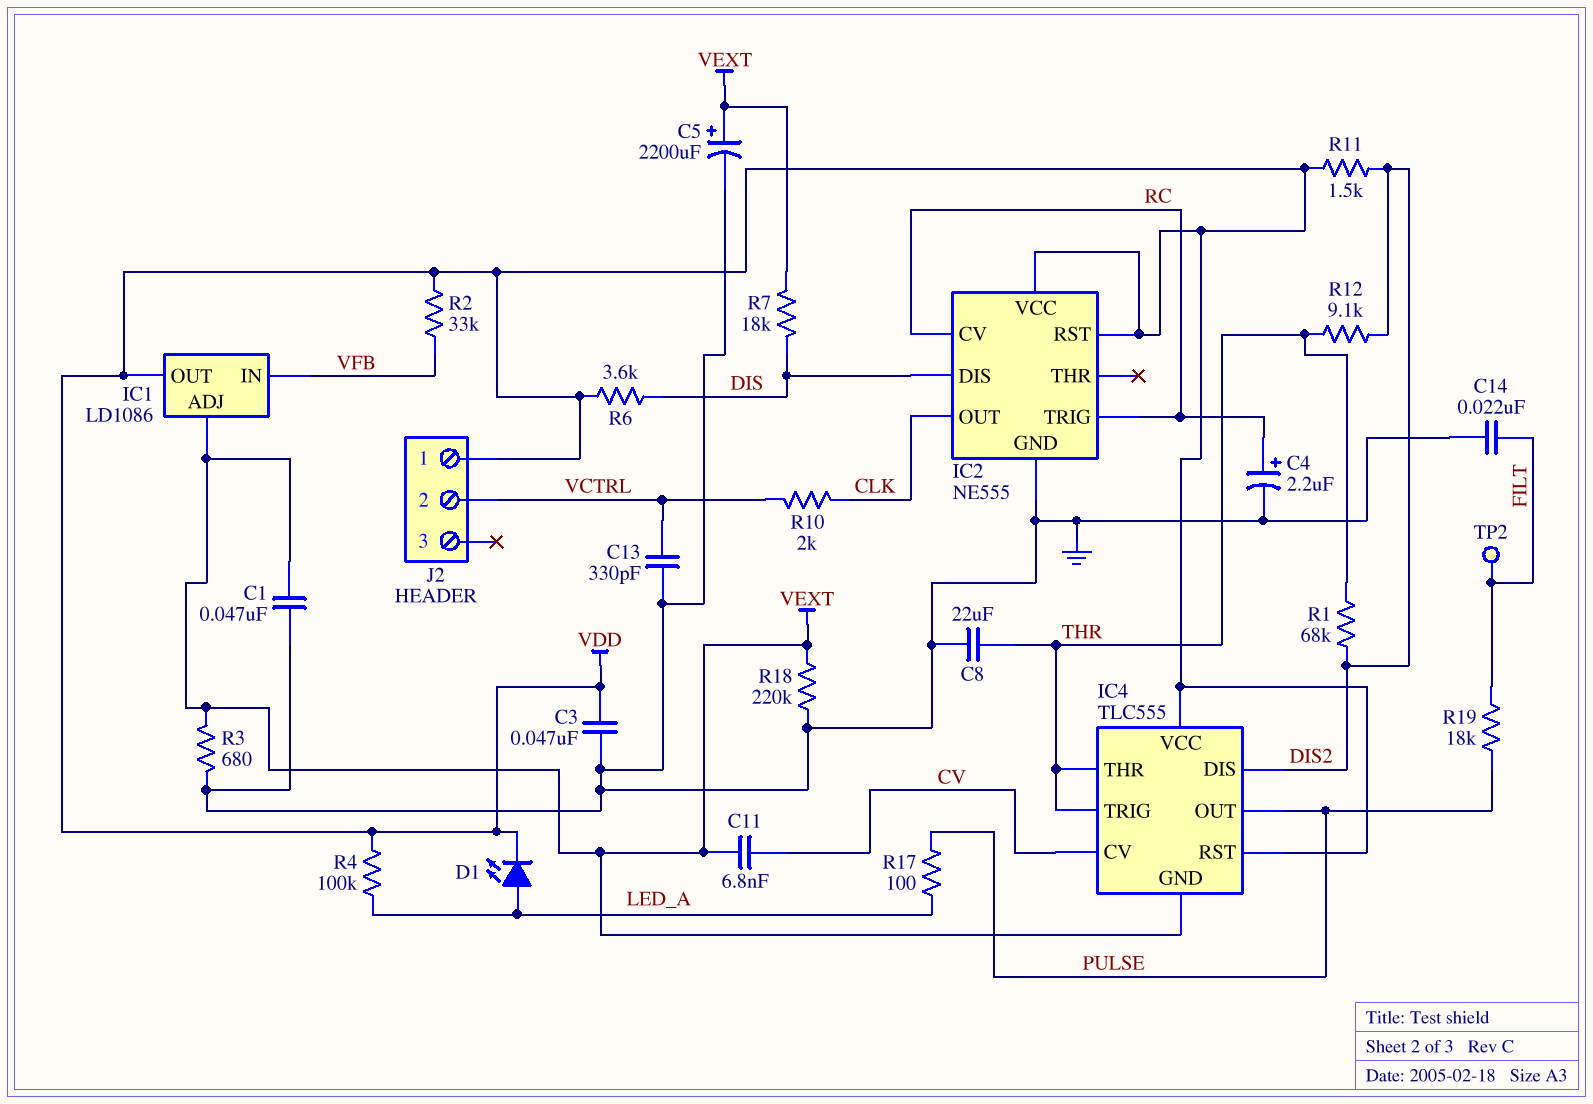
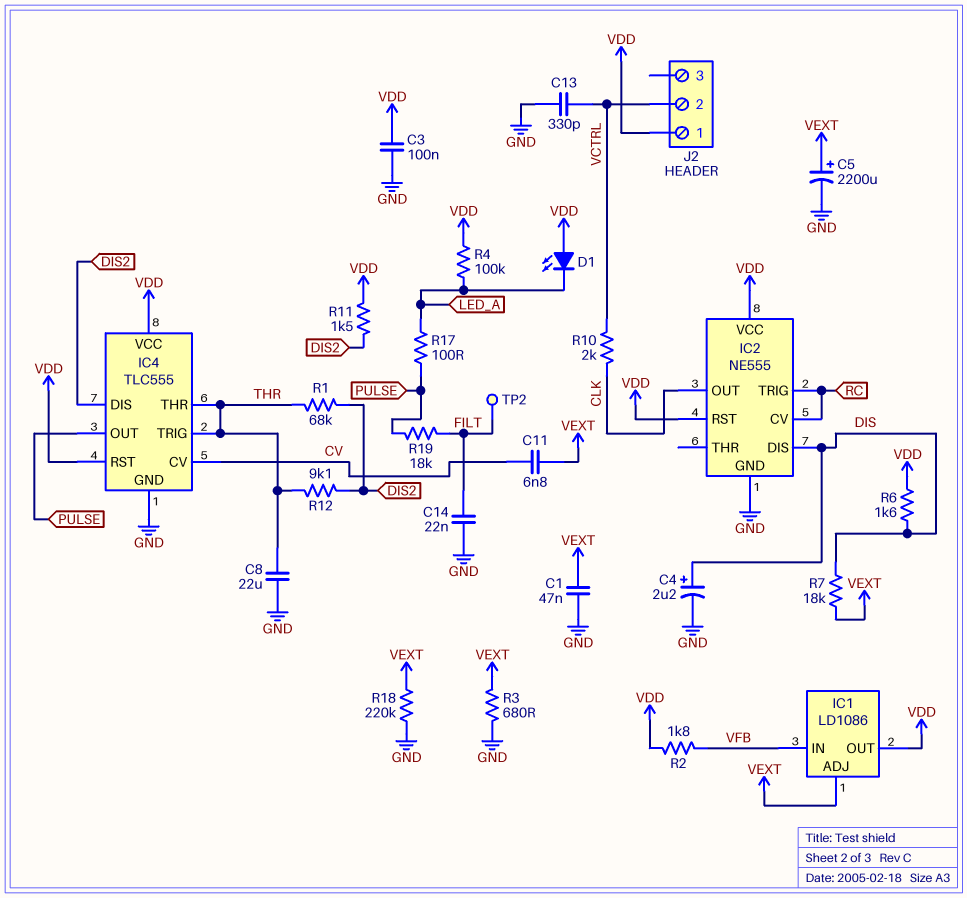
C3: 47nF (GND, VDD) -> 100nF (GND, VDD)
C4: 2.2uF (plus RC, minus GND) -> 2.2uF (plus DIS, minus GND)
D1: LED (A LED_A, K VDD) -> LED (A VDD, K LED_A)
IC4 pin GND: VEXT -> GND
R2: 33k (VDD, VFB) -> 1.8k (VDD, VFB)
R6: 3.6k (DIS, VDD) -> 1.6k (DIS, VDD)

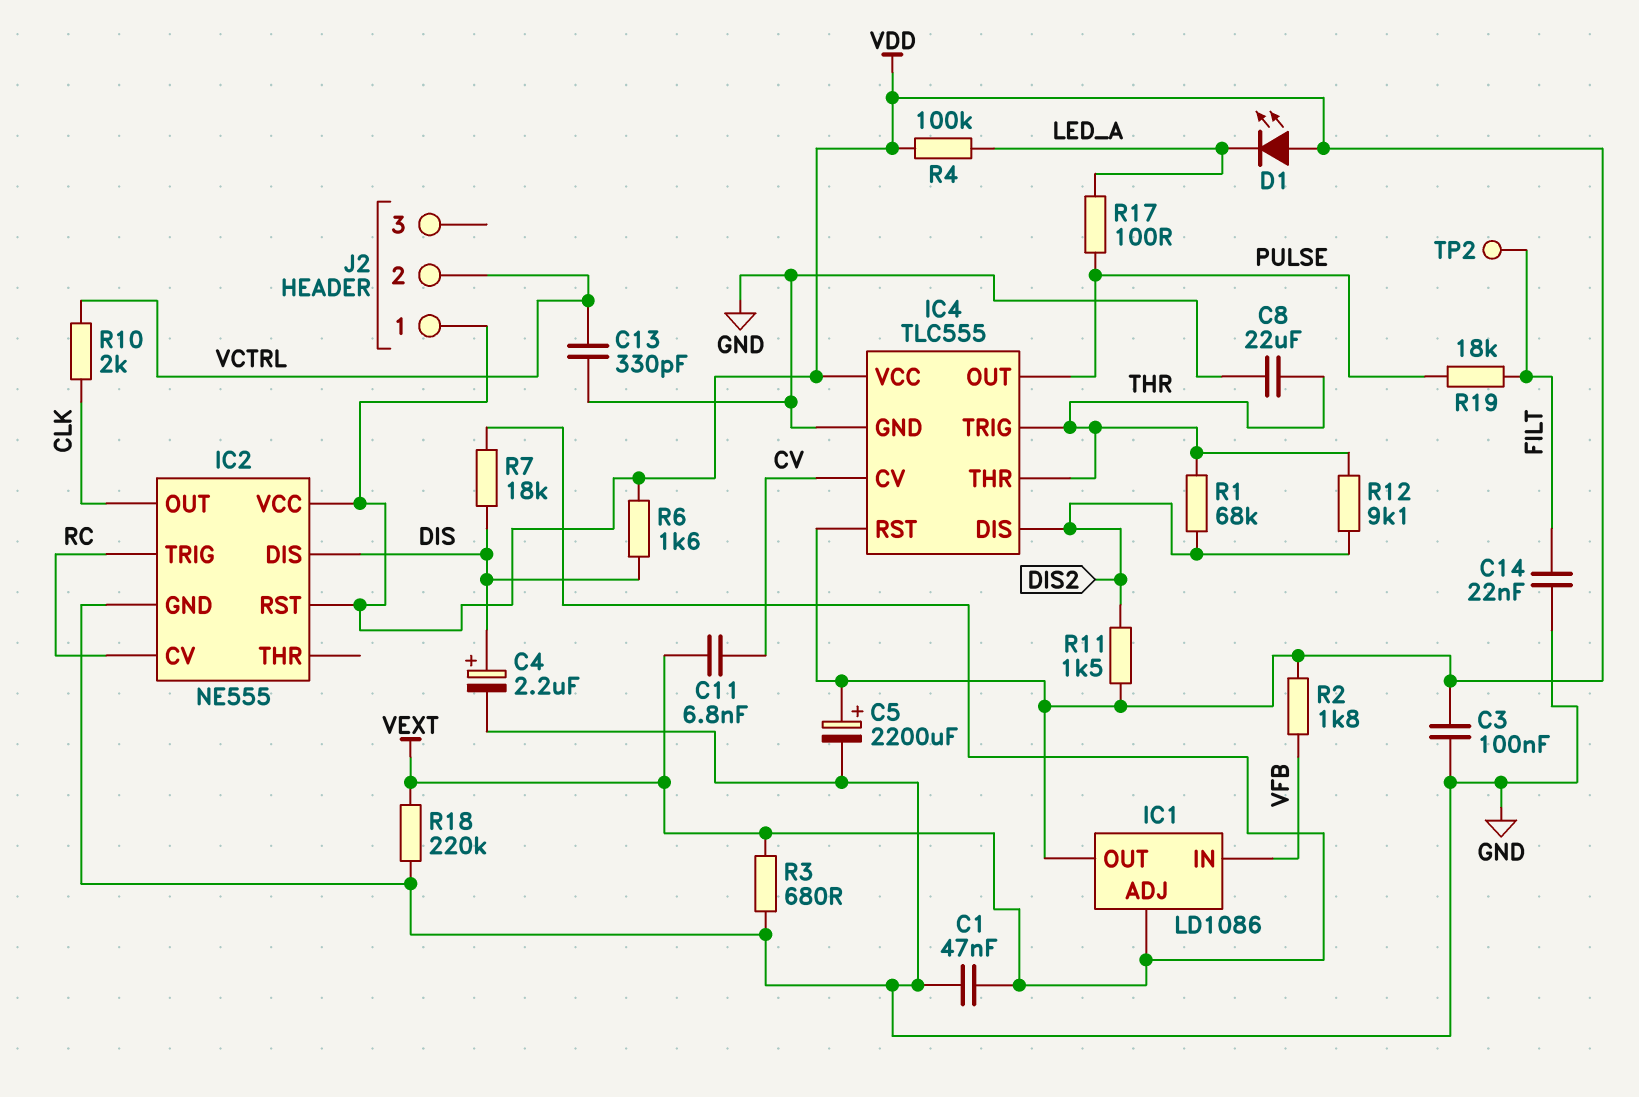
C5: 2200uF (plus VEXT, minus GND) -> 2200uF (plus VDD, minus GND)

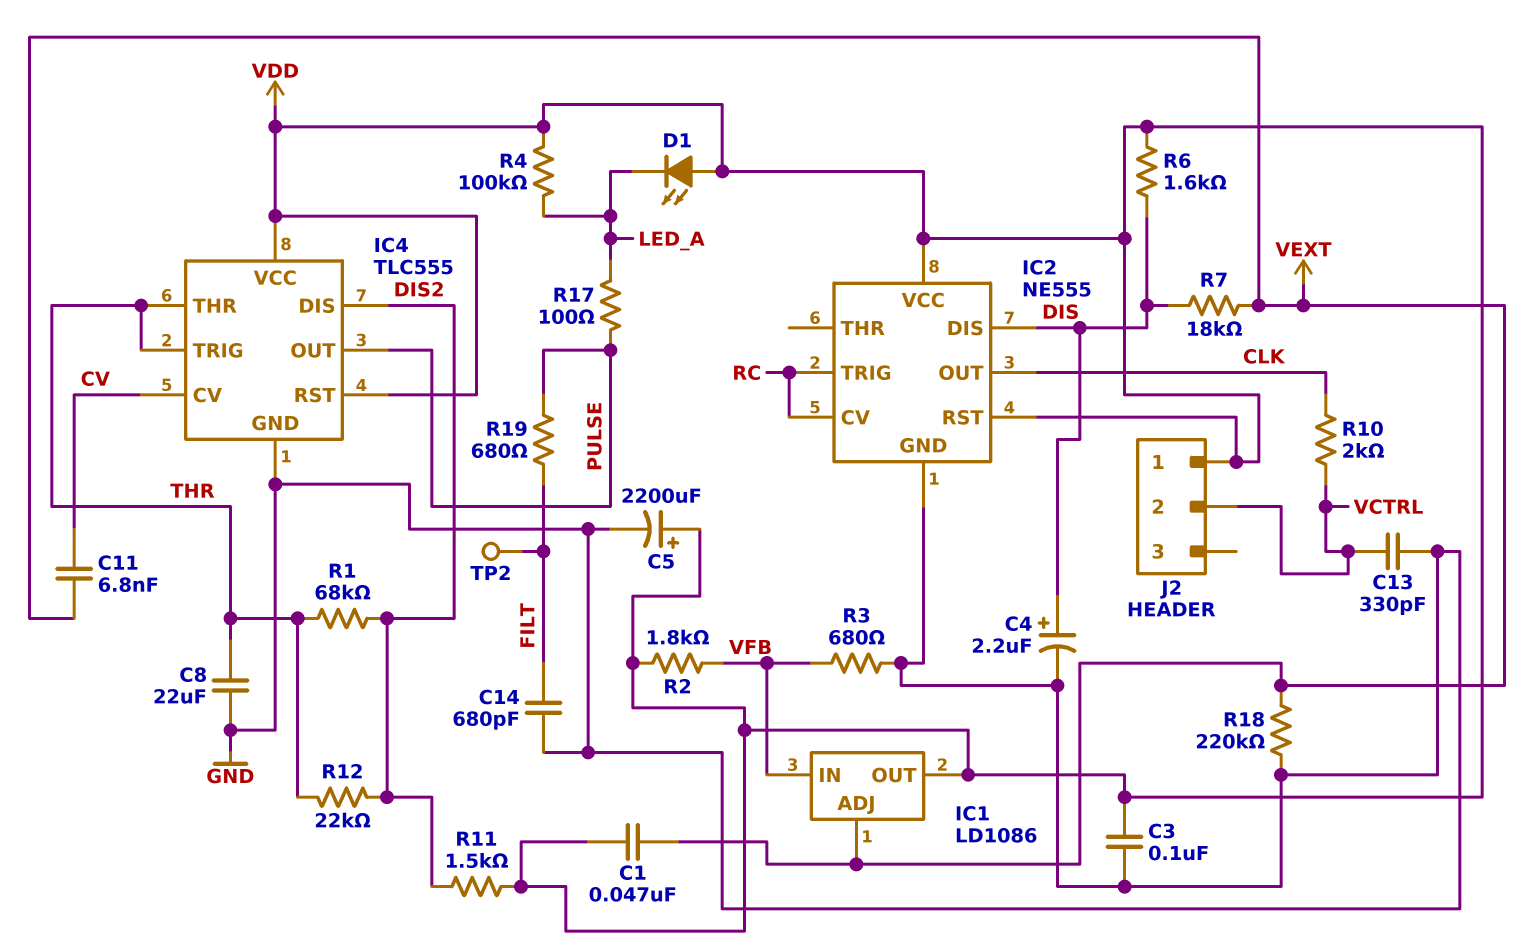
C1: 47nF (GND, VEXT) -> 47nF (VDD, VEXT)
C14: 22nF (FILT, GND) -> 680pF (FILT, GND)
R3: 680 (GND, VEXT) -> 680 (GND, VFB)
R12: 9.1k (DIS2, THR) -> 22k (DIS2, THR)
R19: 18k (FILT, PULSE) -> 680 (FILT, PULSE)

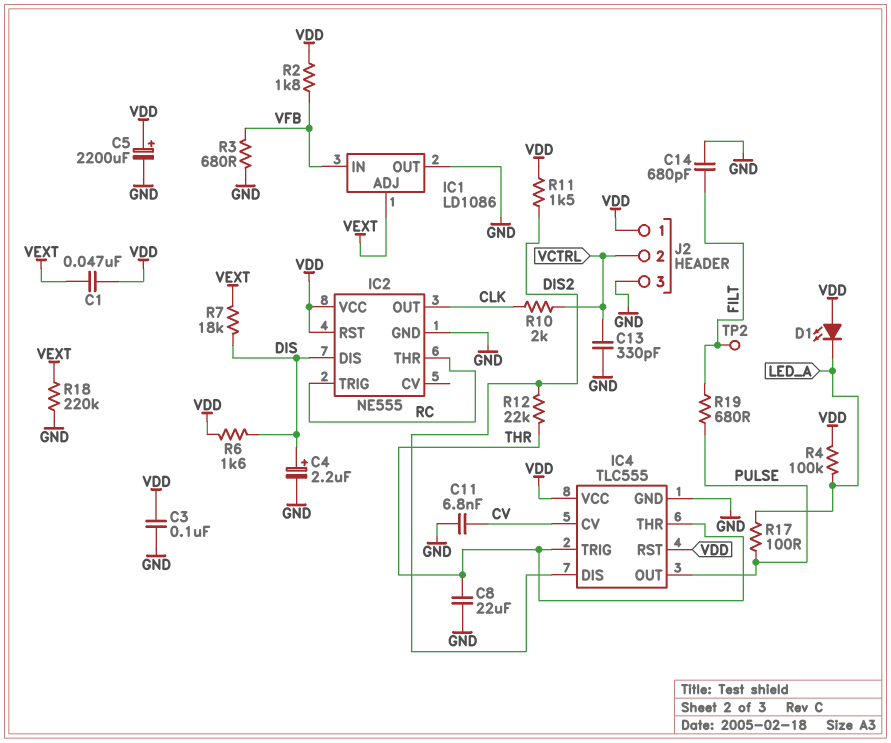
C11: 6.8nF (CV, VEXT) -> 6.8nF (CV, GND)
IC1 pin OUT: VDD -> GND
IC2 pin CV: RC -> none
IC2 pin THR: none -> RC
J2 pin 3: none -> GND
R1: 68k (DIS2, THR) -> none

